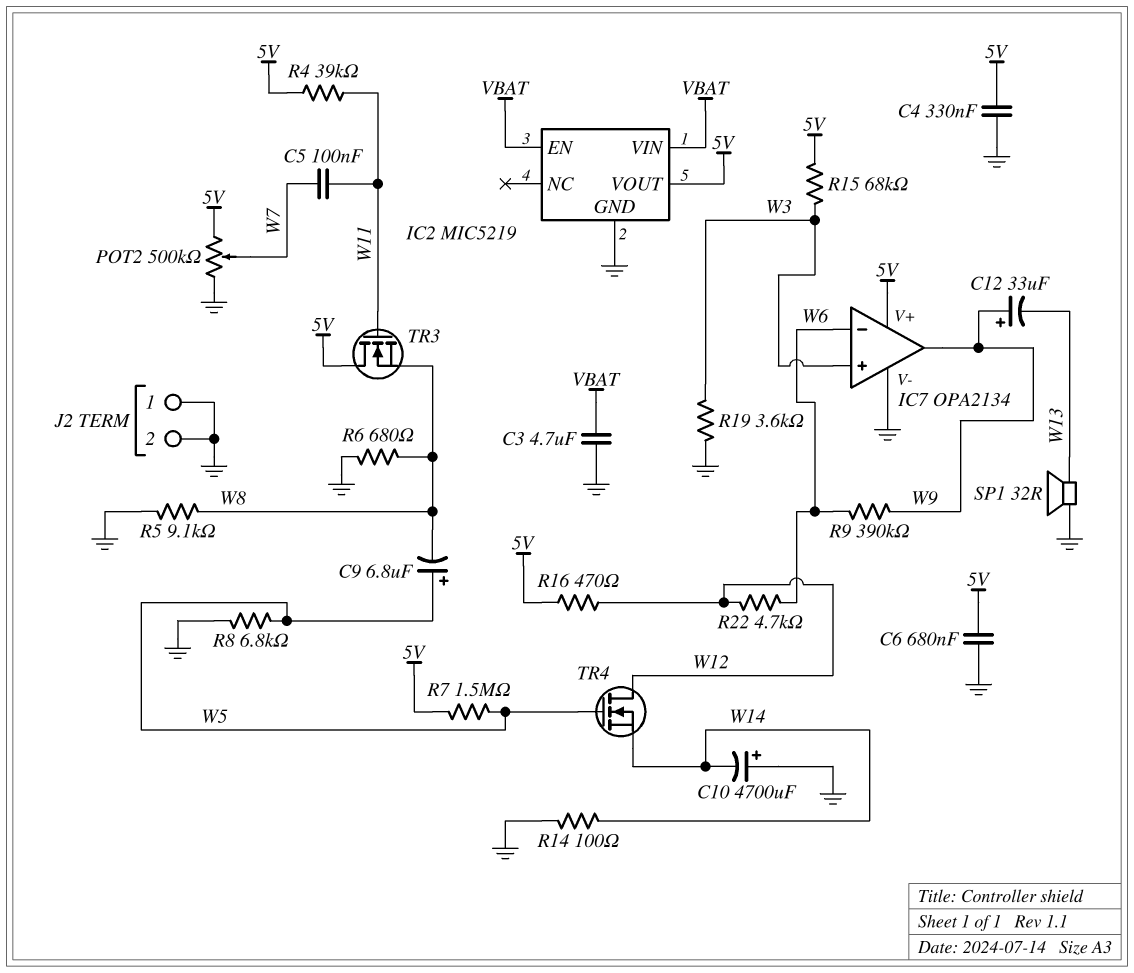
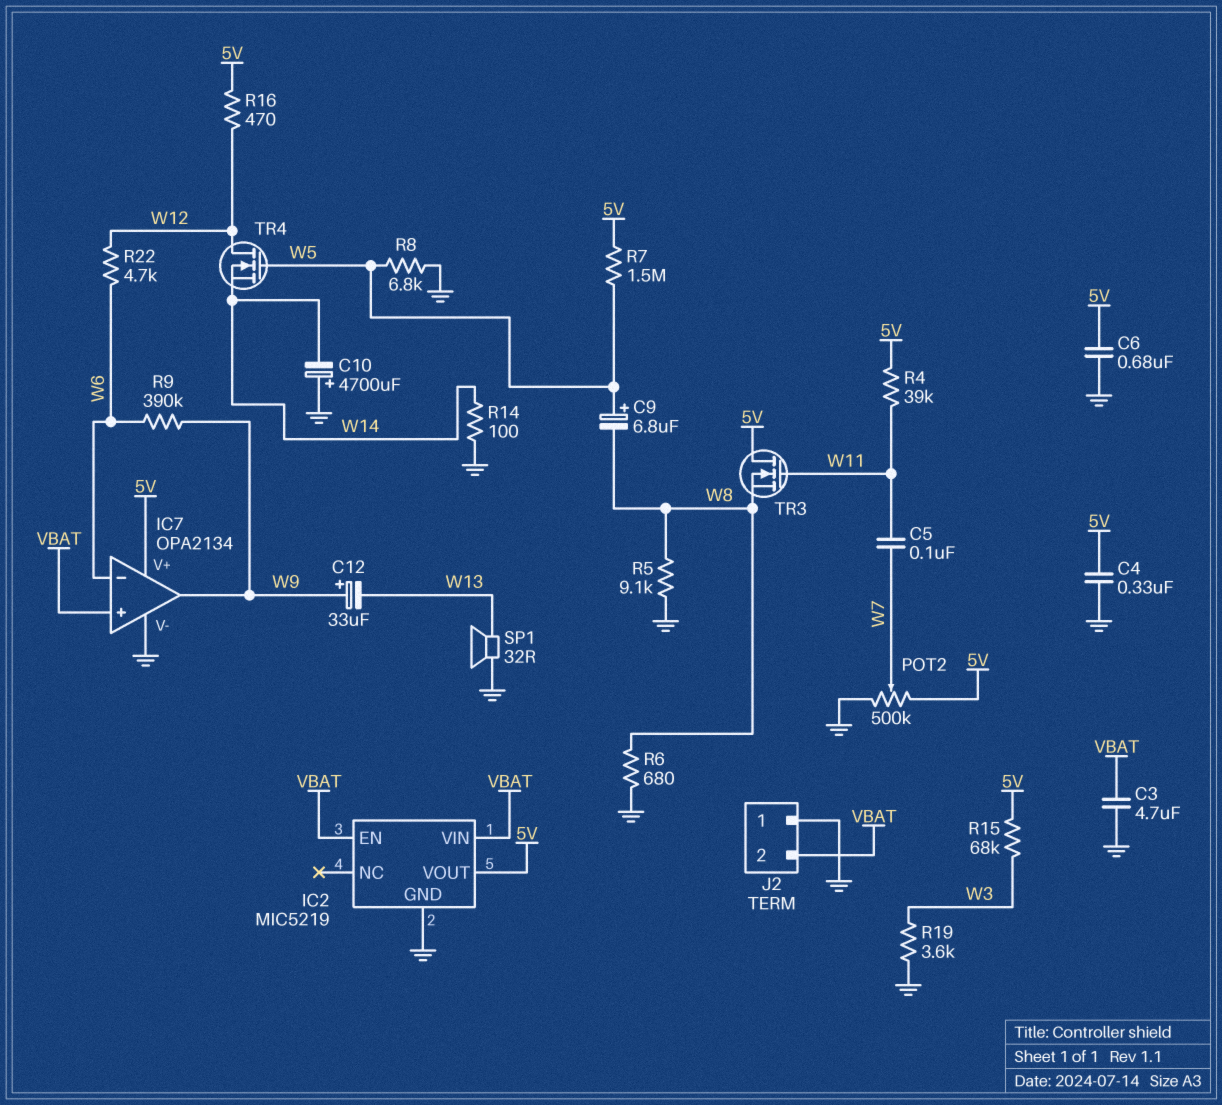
IC7 pin in+: W3 -> VBAT
J2 pin 2: GND -> VBAT

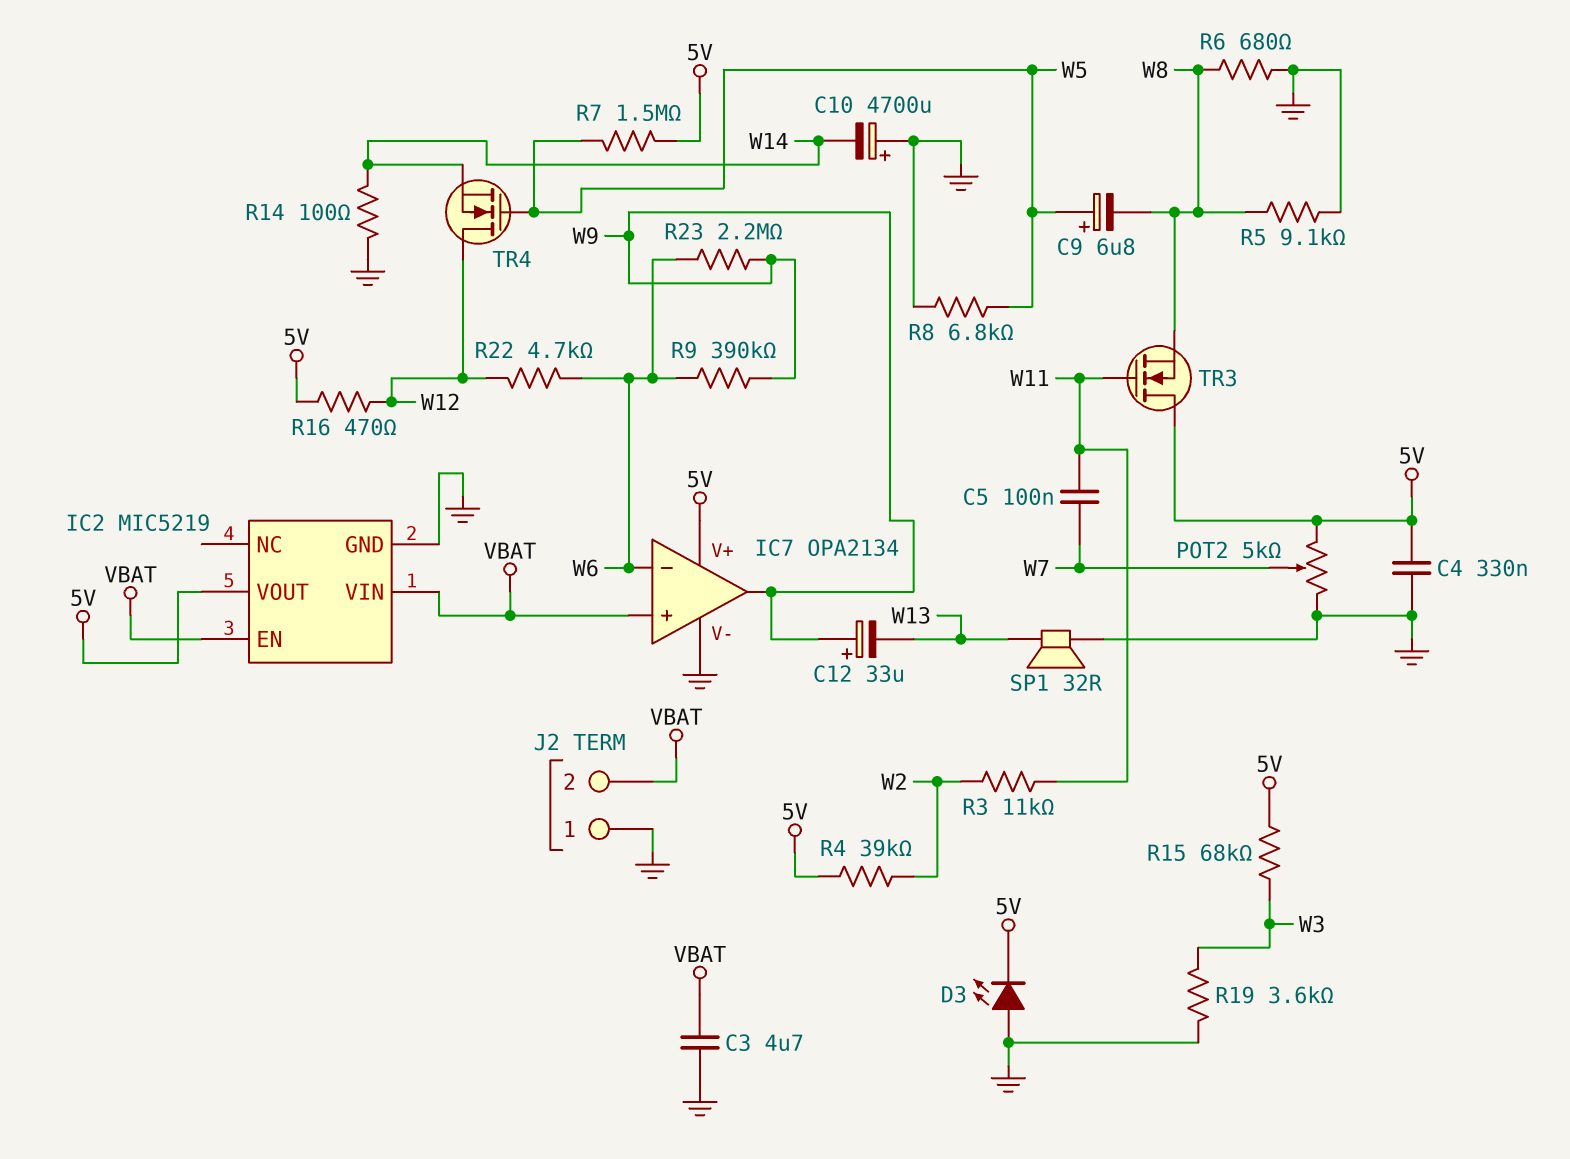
C6: 680nF (5V, GND) -> none
D3: none -> LED (A GND, K 5V)
POT2: 500k (5V, GND, wiper W7) -> 5k (5V, GND, wiper W7)
R3: none -> 11k (W2, W11)
R4: 39k (5V, W11) -> 39k (5V, W2)
R23: none -> 2.2M (W6, W9)

